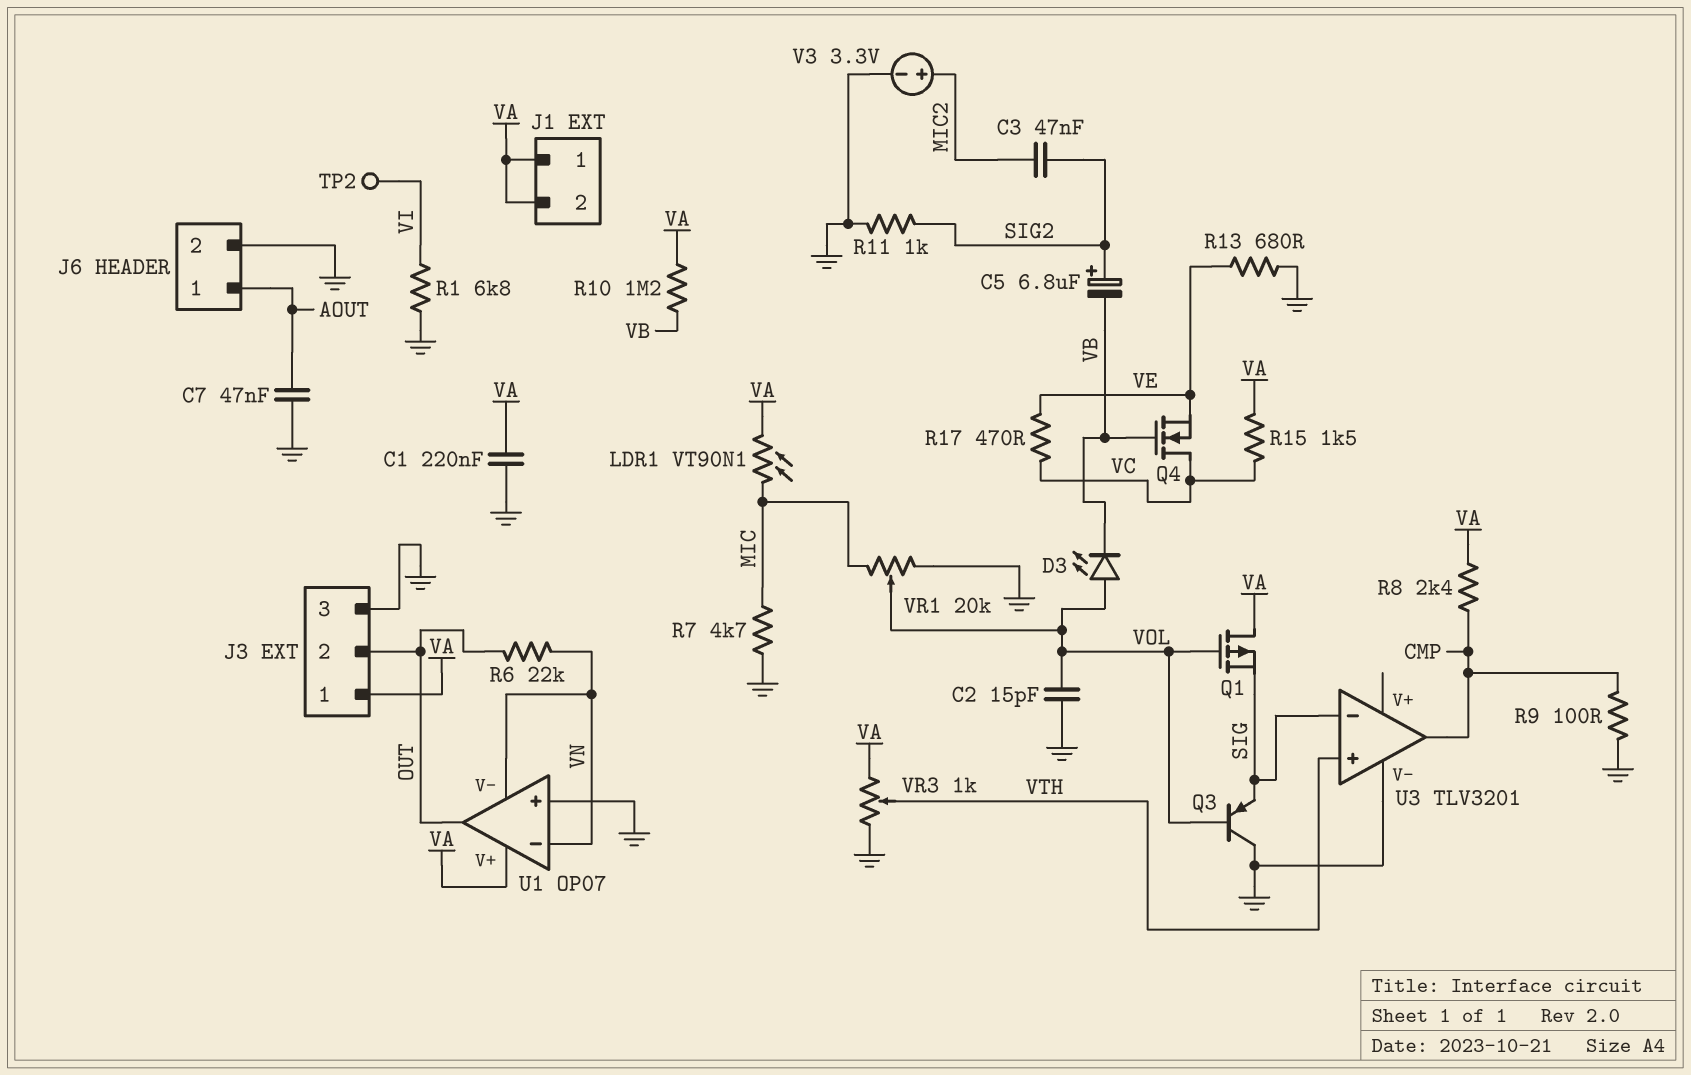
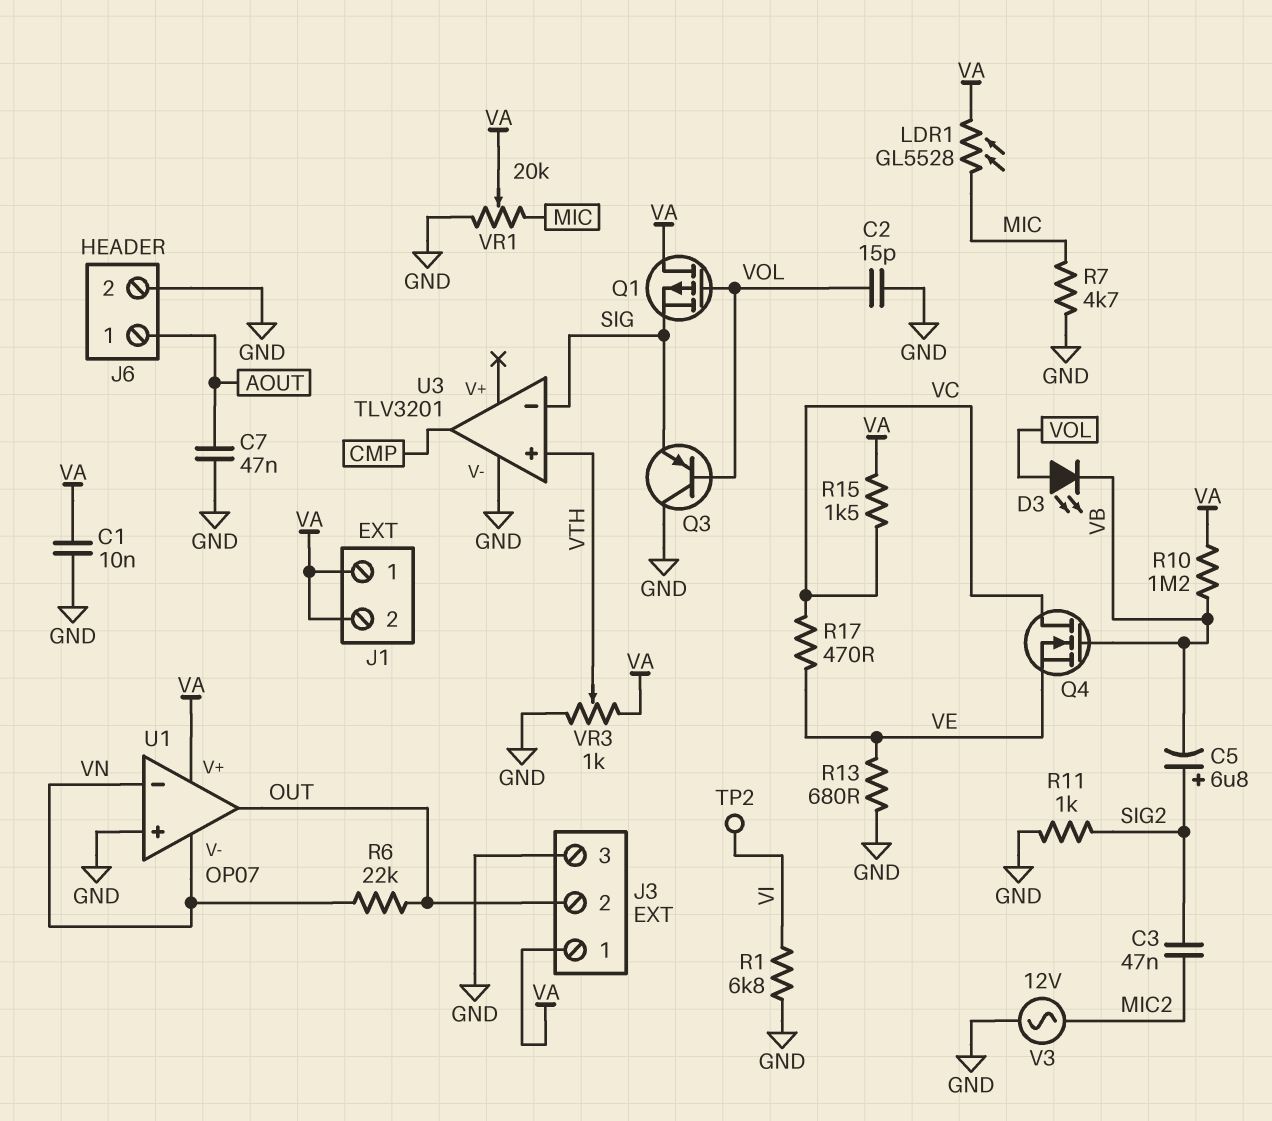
C1: 220nF (GND, VA) -> 10nF (GND, VA)
LDR1: VT90N1 (MIC, VA) -> GL5528 (MIC, VA)
R8: 2.4k (CMP, VA) -> none
R9: 100 (CMP, GND) -> none
V3: 3.3V (plus MIC2, minus GND) -> AC 12V (GND, MIC2)
VR1: 20k (GND, MIC, wiper VOL) -> 20k (GND, MIC, wiper VA)

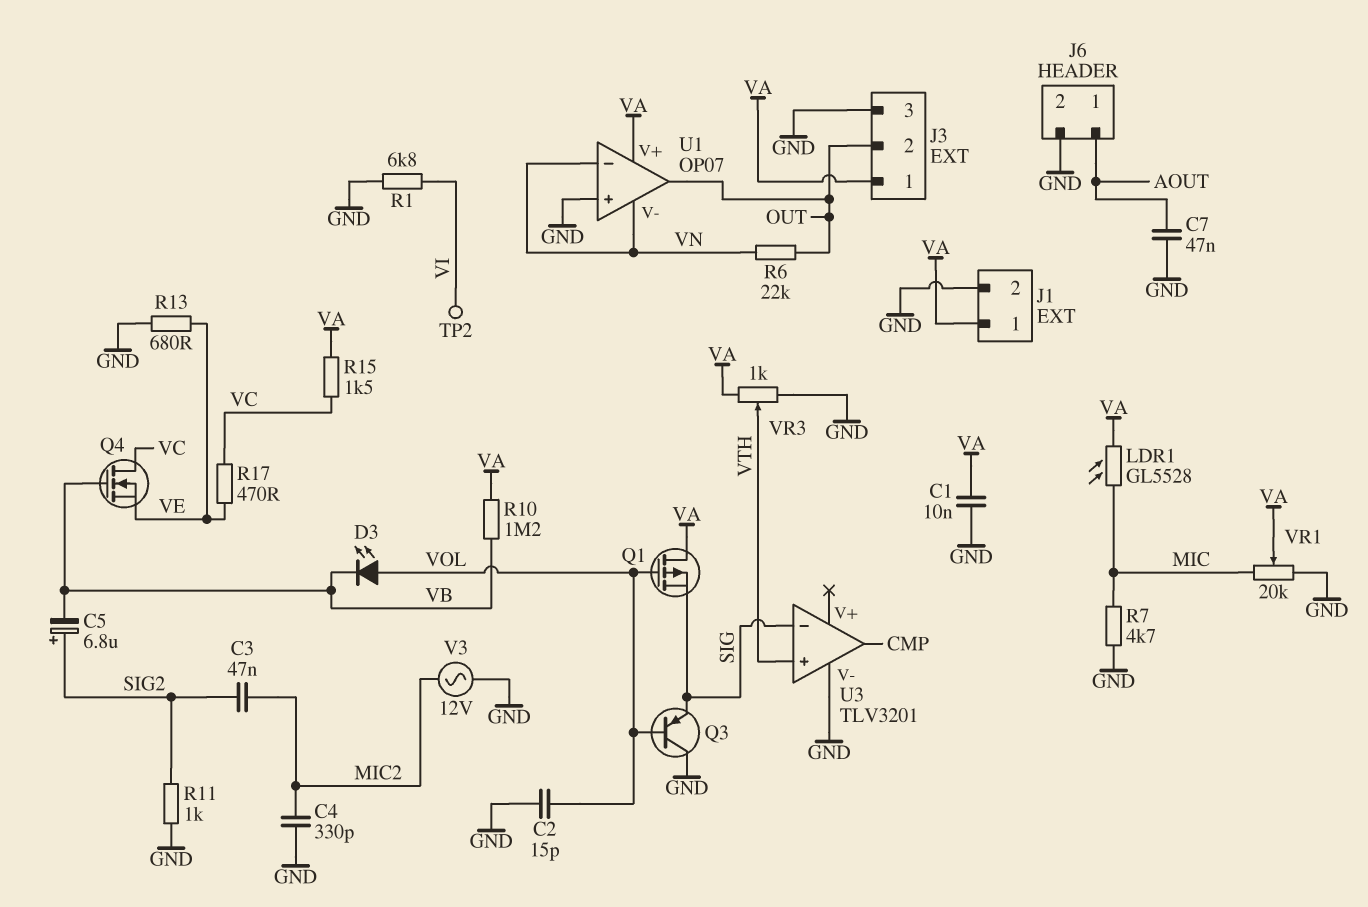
C4: none -> 330pF (GND, MIC2)
J1 pin 2: VA -> GND

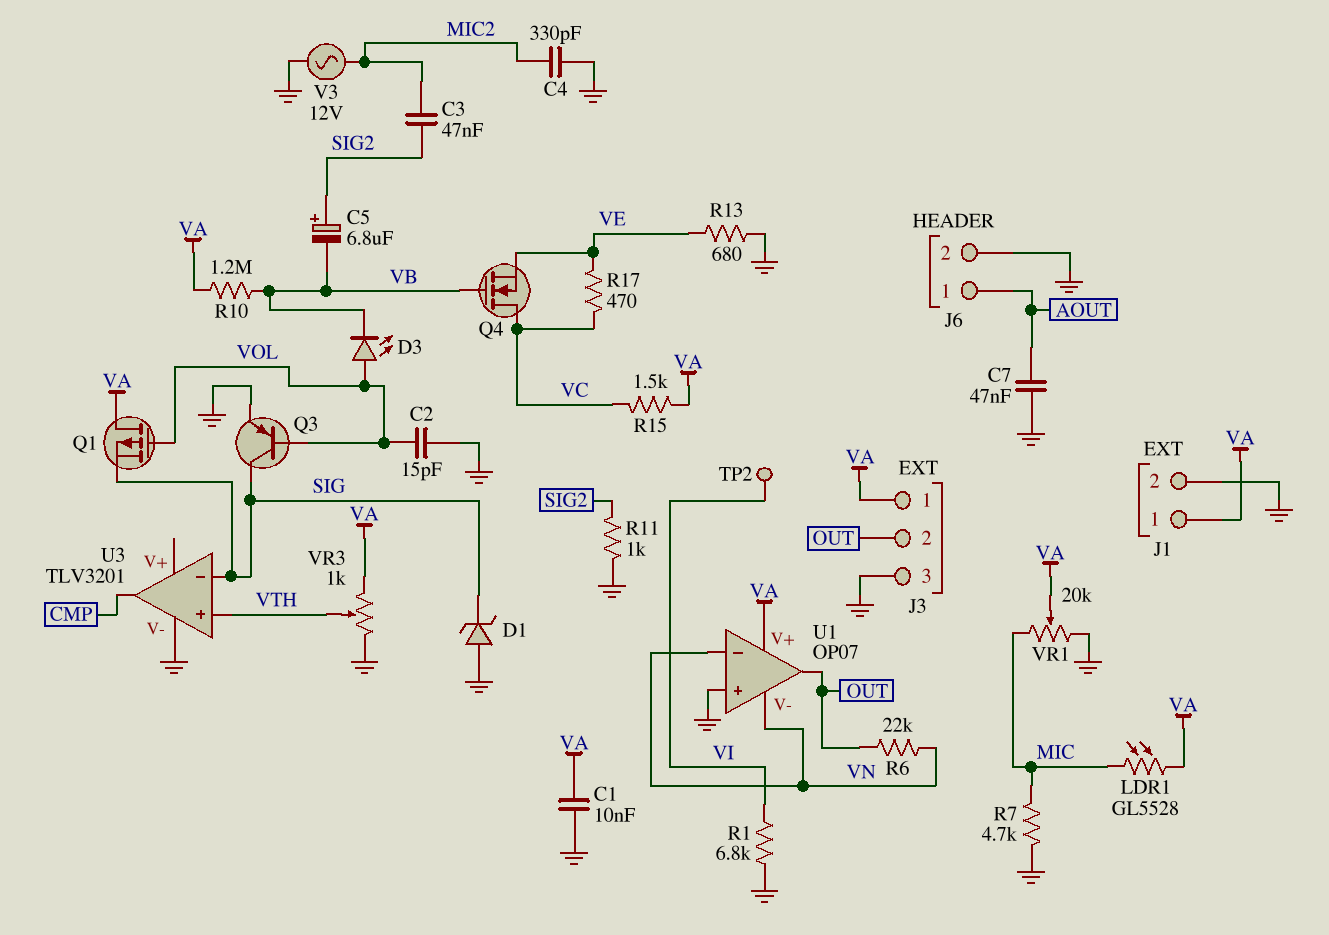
D1: none -> zener (A GND, K SIG)
Q3: PNP (B VOL, C GND, E SIG) -> PNP (B VOL, C SIG, E GND)

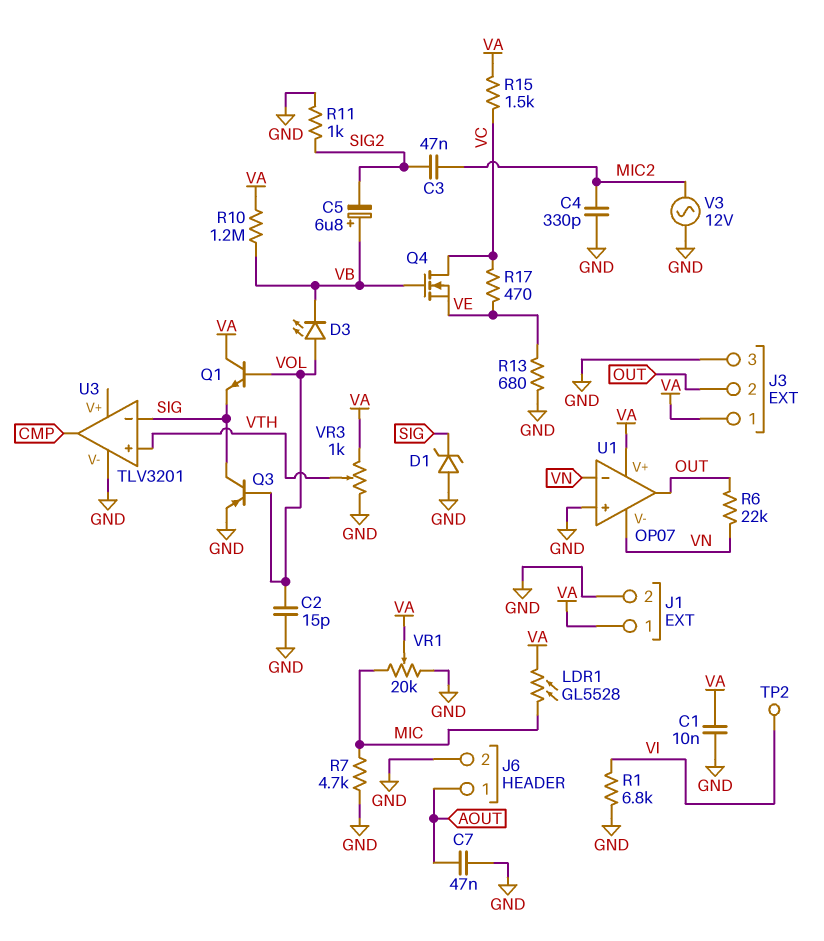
C5: 6.8uF (plus SIG2, minus VB) -> 6.8uF (plus VB, minus SIG2)
Q1: PMOS (G VOL, D VA, S SIG) -> NPN (B VOL, C VA, E SIG)

